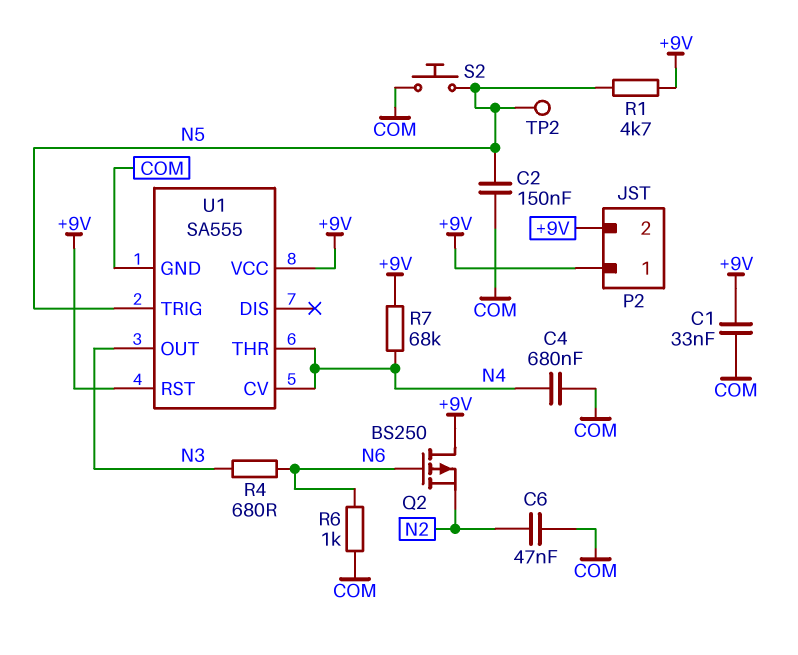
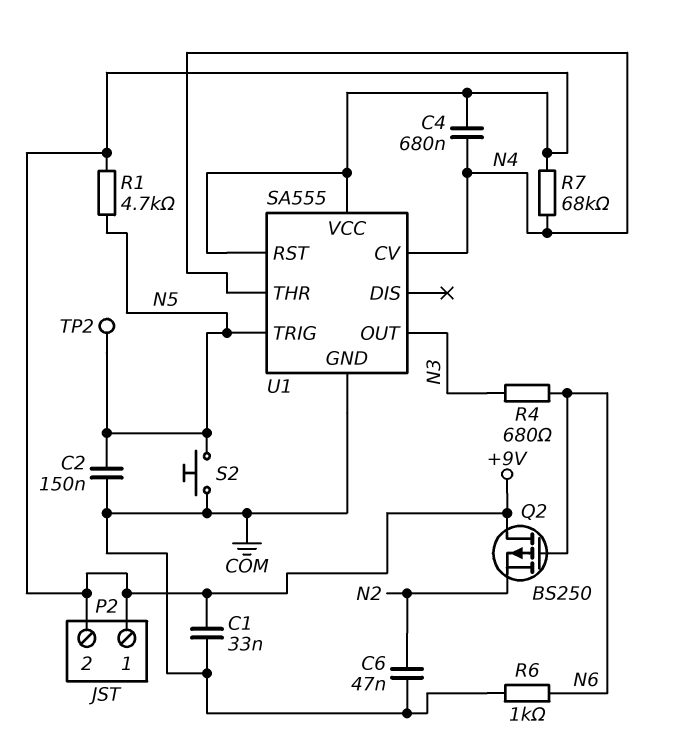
C4: 680nF (COM, N4) -> 680nF (+9V, N4)

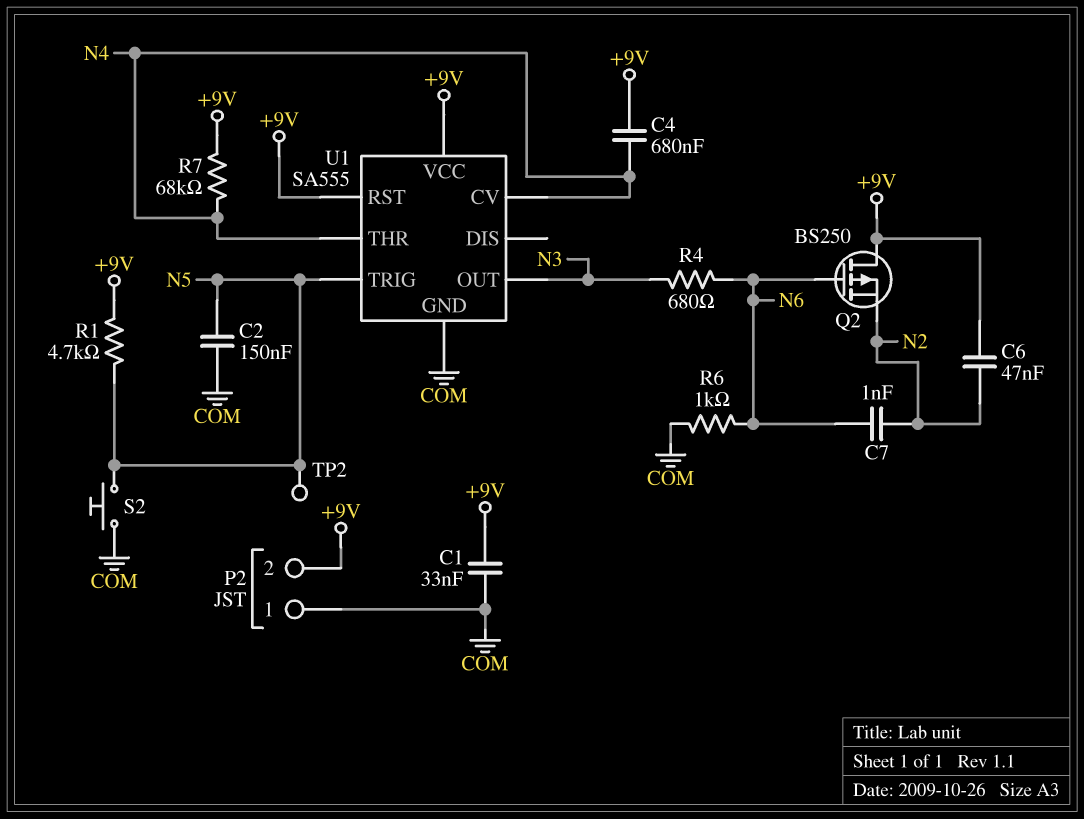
C6: 47nF (COM, N2) -> 47nF (+9V, N2)
C7: none -> 1nF (N2, N6)
P2 pin 1: +9V -> COM

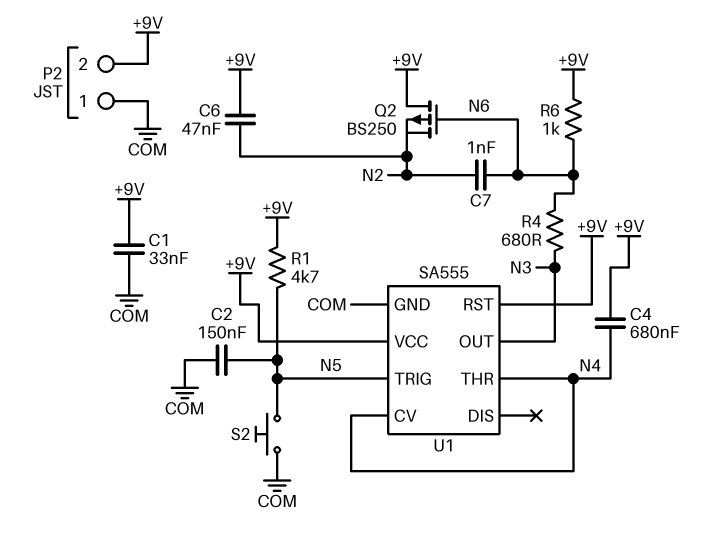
R6: 1k (COM, N6) -> 1k (+9V, N6)
R7: 68k (+9V, N4) -> none
TP2: test point (N5) -> none

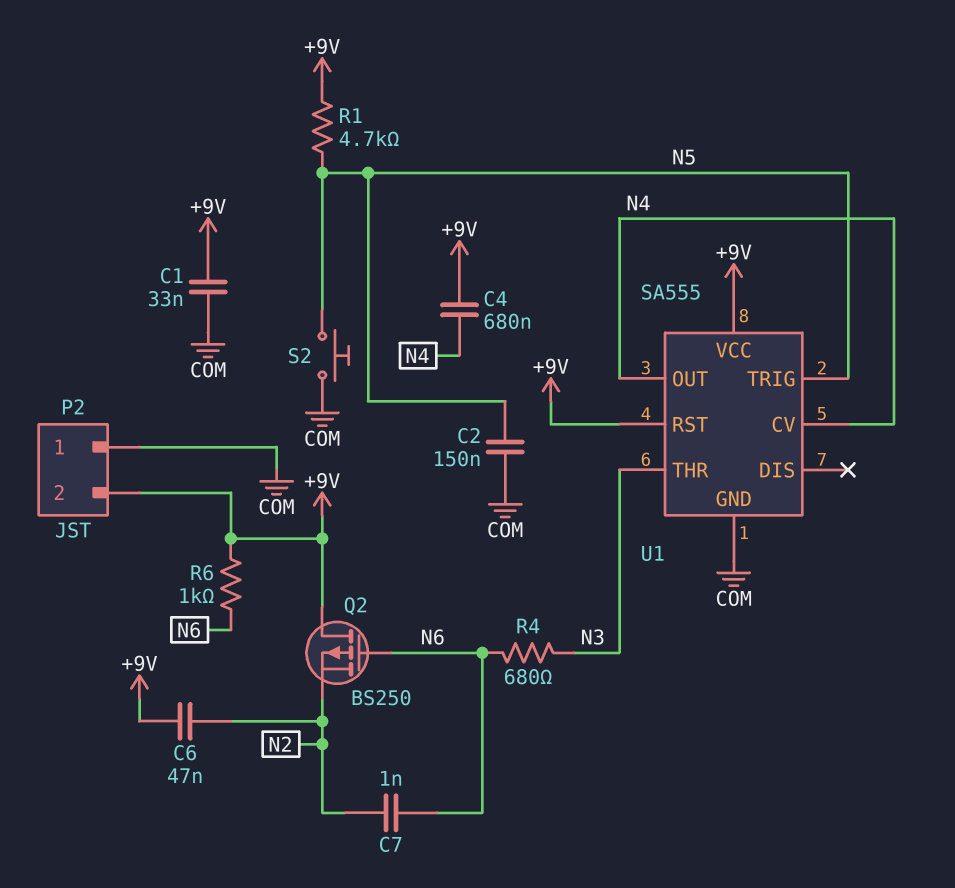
U1 pin OUT: N3 -> N4
U1 pin THR: N4 -> N3

